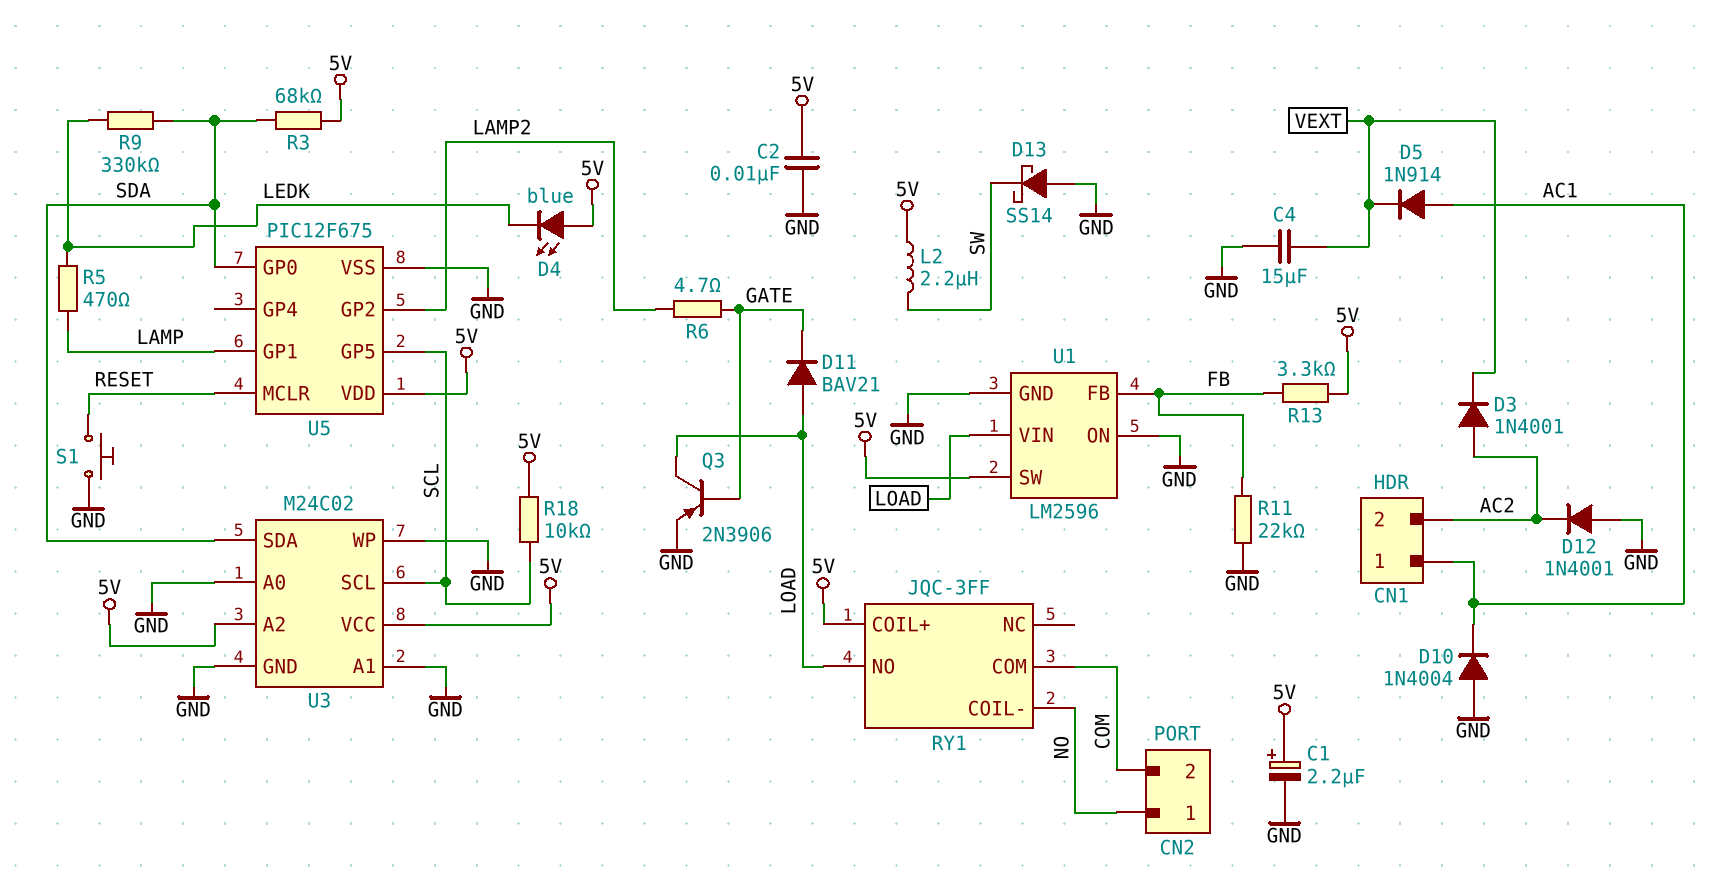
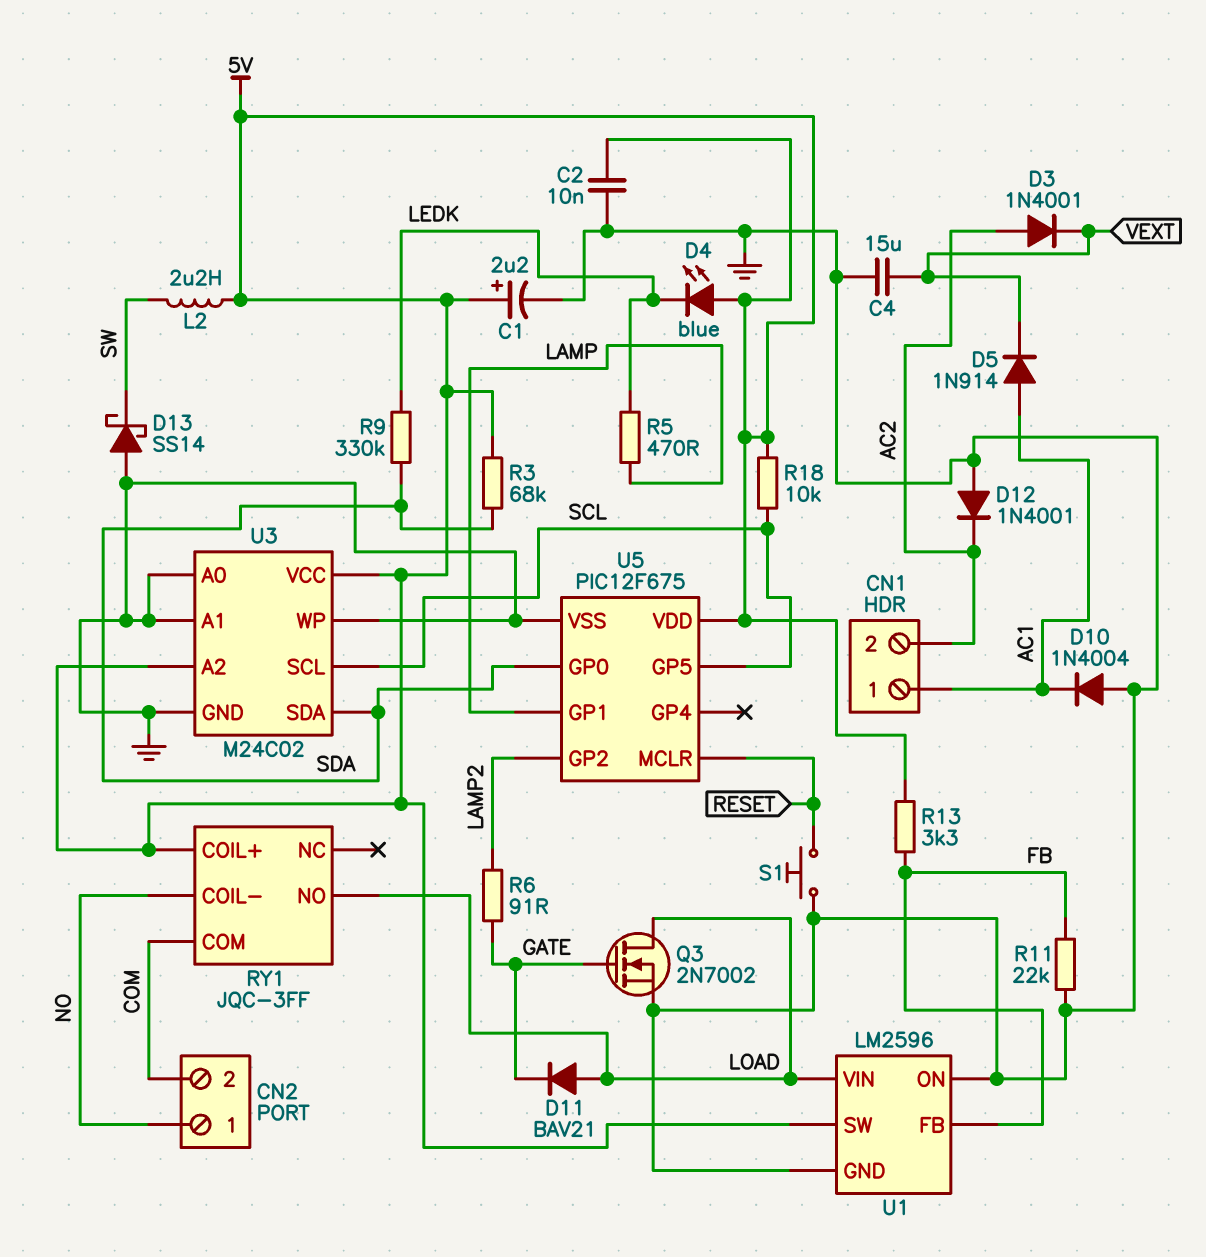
Q3: PNP 2N3906 (B GATE, C LOAD, E GND) -> NMOS 2N7002 (G GATE, D LOAD, S GND)
R6: 4.7 (GATE, LAMP2) -> 91 (GATE, LAMP2)

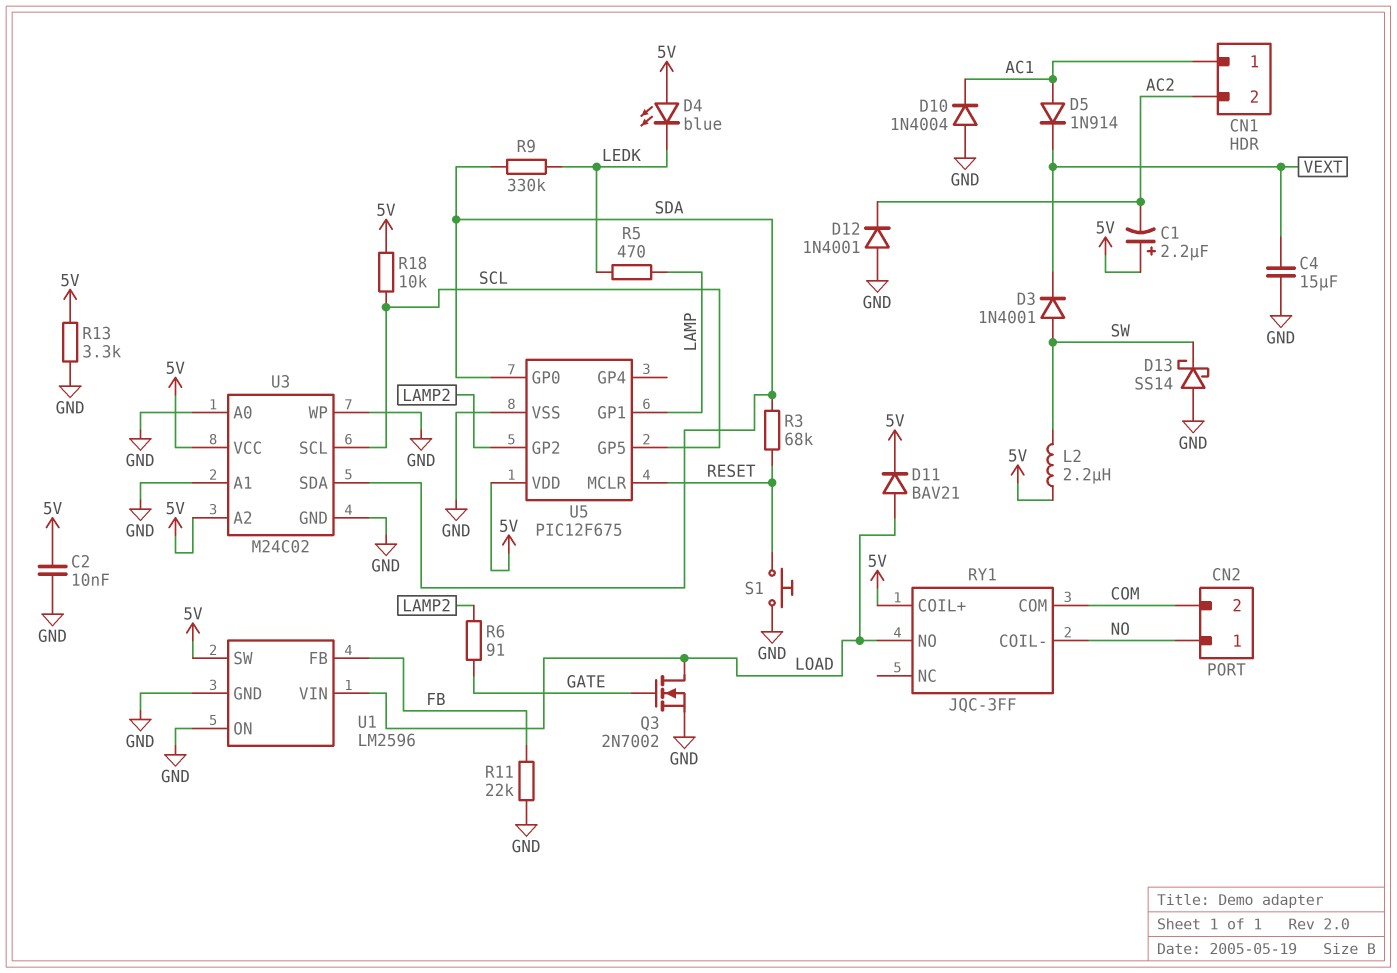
C1: 2.2uF (plus 5V, minus GND) -> 2.2uF (plus 5V, minus AC2)
D3: diode 1N4001 (A AC2, K VEXT) -> diode 1N4001 (A SW, K VEXT)
D11: diode BAV21 (A LOAD, K GATE) -> diode BAV21 (A LOAD, K 5V)
R3: 68k (5V, SDA) -> 68k (RESET, SDA)
R13: 3.3k (5V, FB) -> 3.3k (5V, GND)

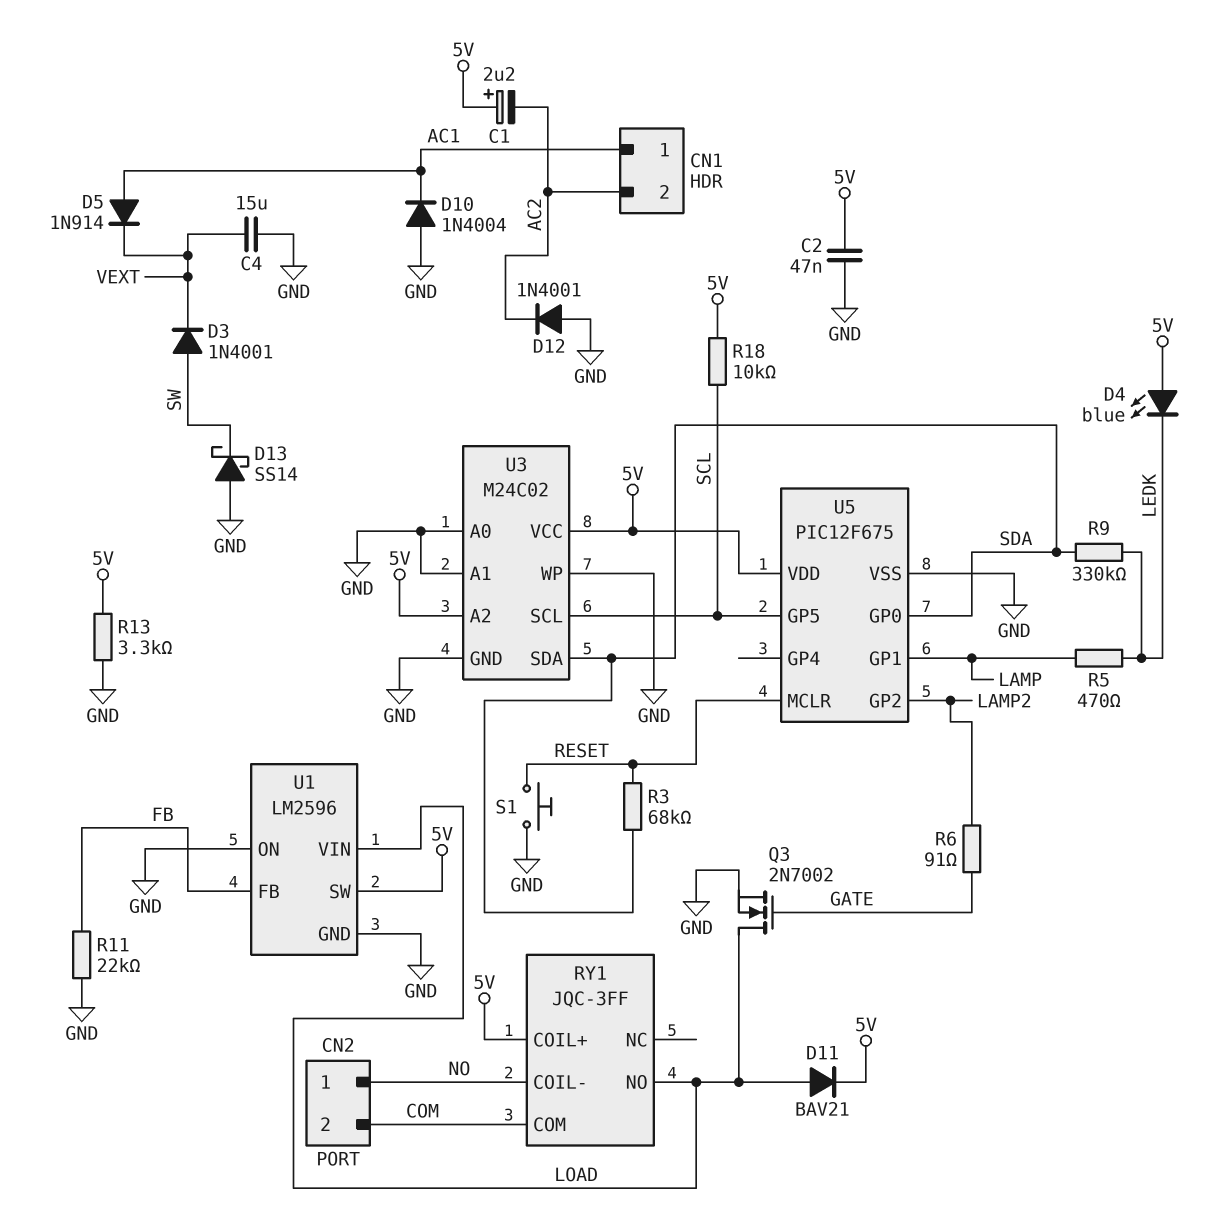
C2: 10nF (5V, GND) -> 47nF (5V, GND)
L2: 2.2uH (5V, SW) -> none

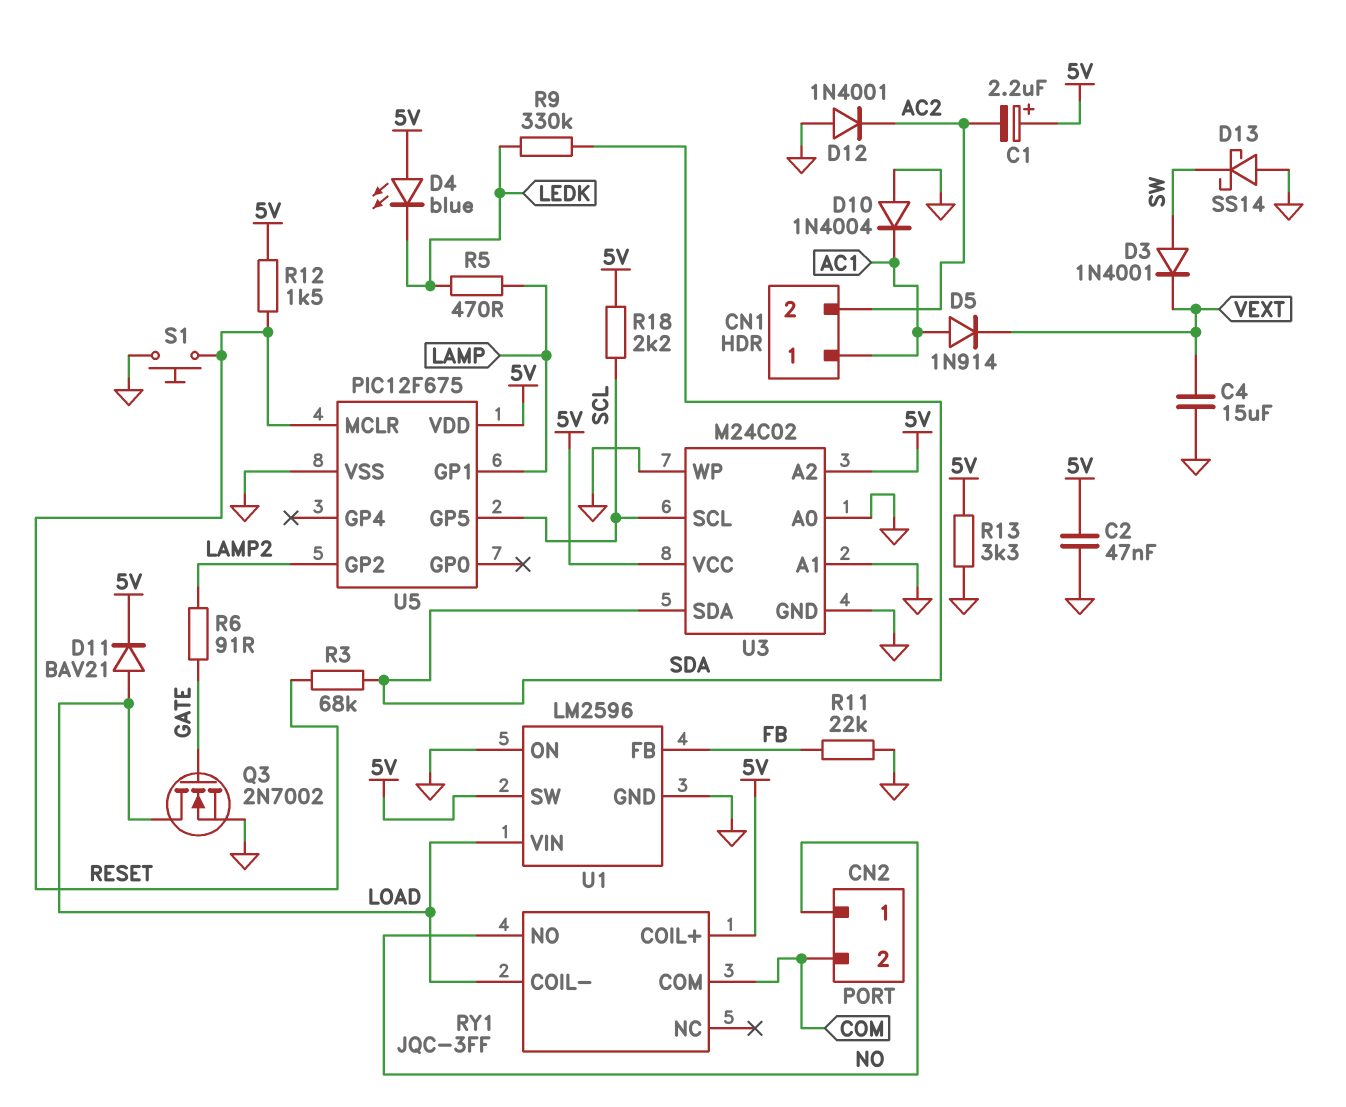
R12: none -> 1.5k (5V, RESET)
R18: 10k (5V, SCL) -> 2.2k (5V, SCL)
RY1 pin COIL-: NO -> LOAD
RY1 pin NO: LOAD -> NO
U5 pin GP0: SDA -> none

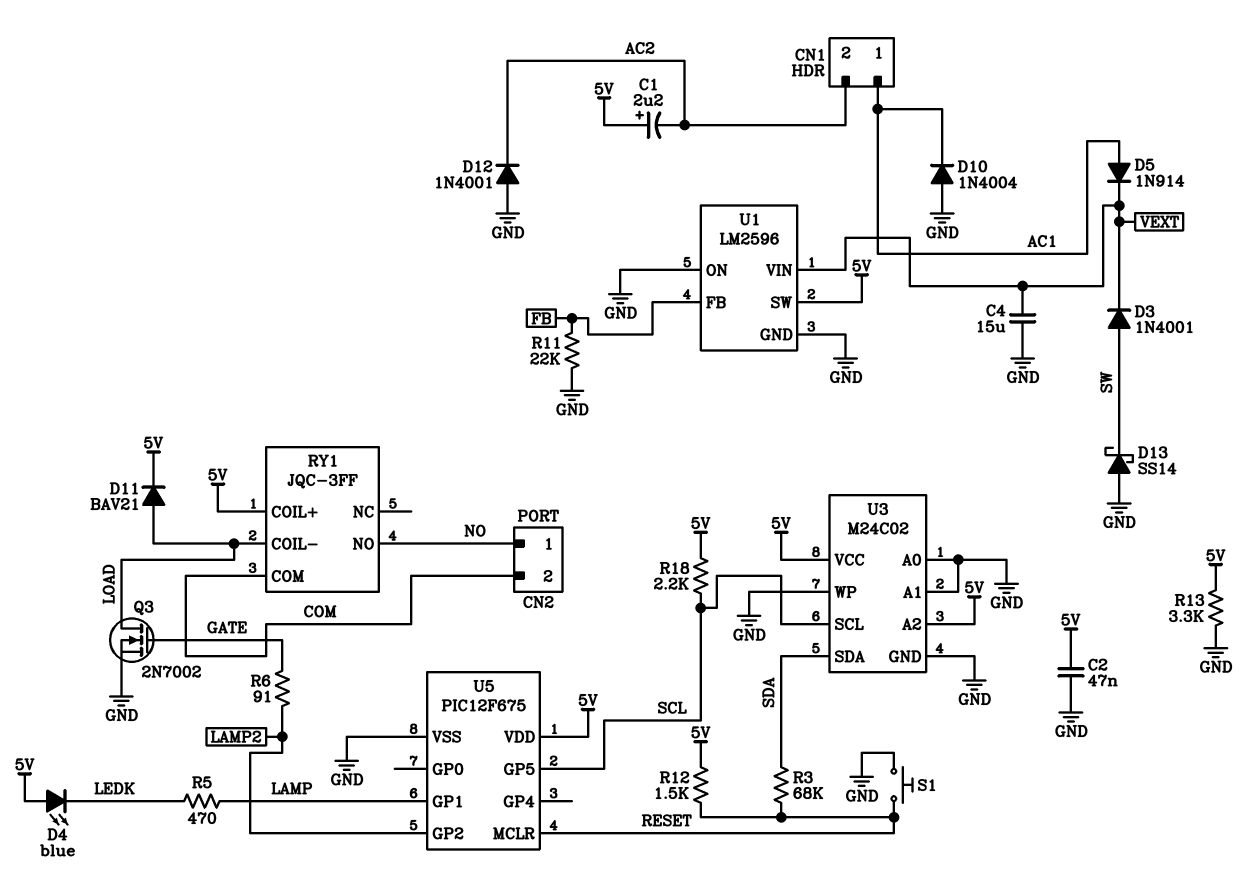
R9: 330k (LEDK, SDA) -> none
U1 pin VIN: LOAD -> VEXT

